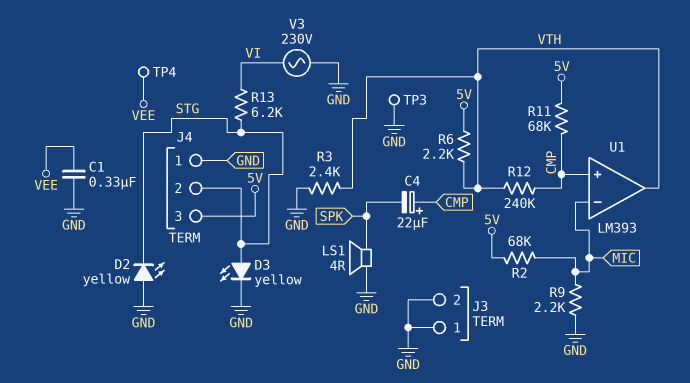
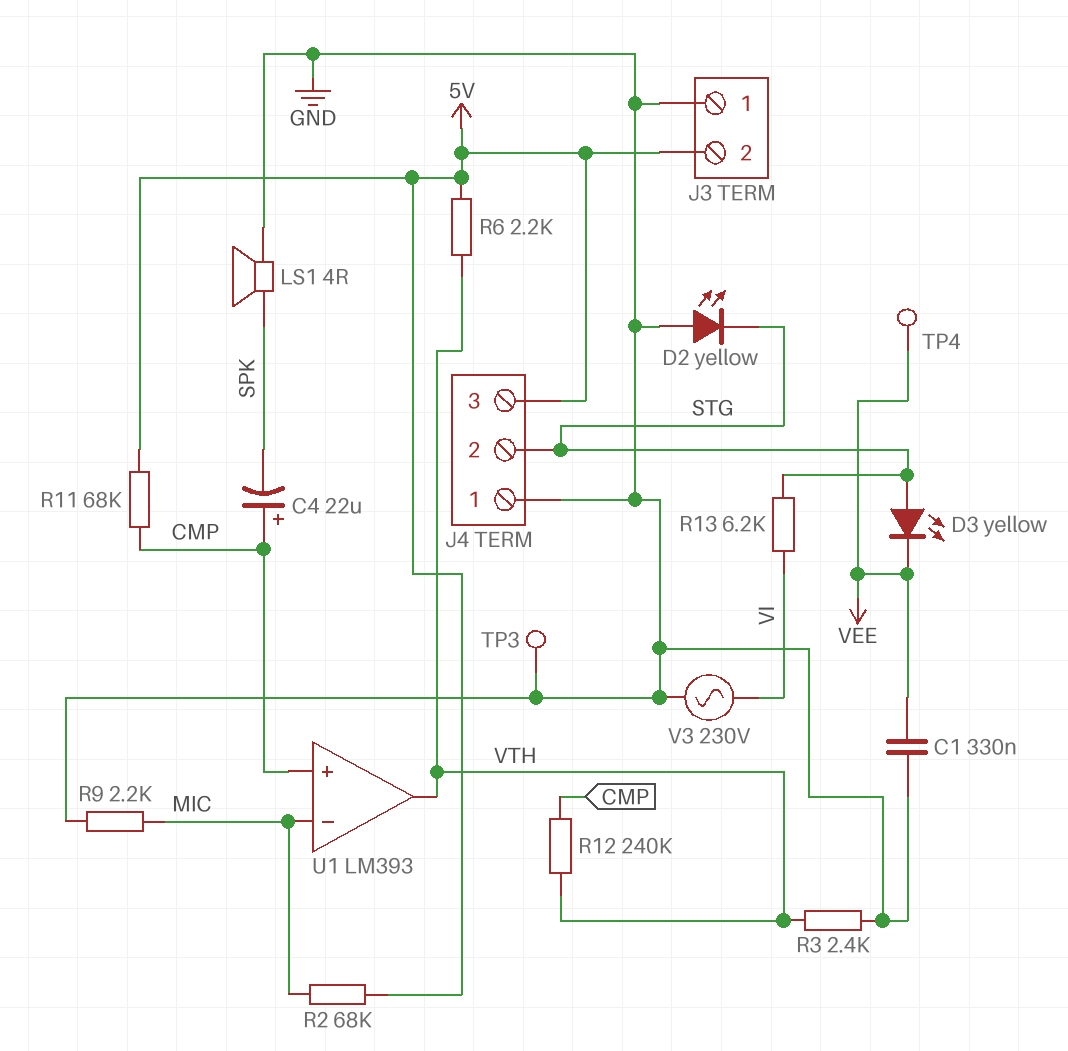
D3: LED yellow (A STG, K GND) -> LED yellow (A STG, K VEE)
J3 pin 2: GND -> 5V

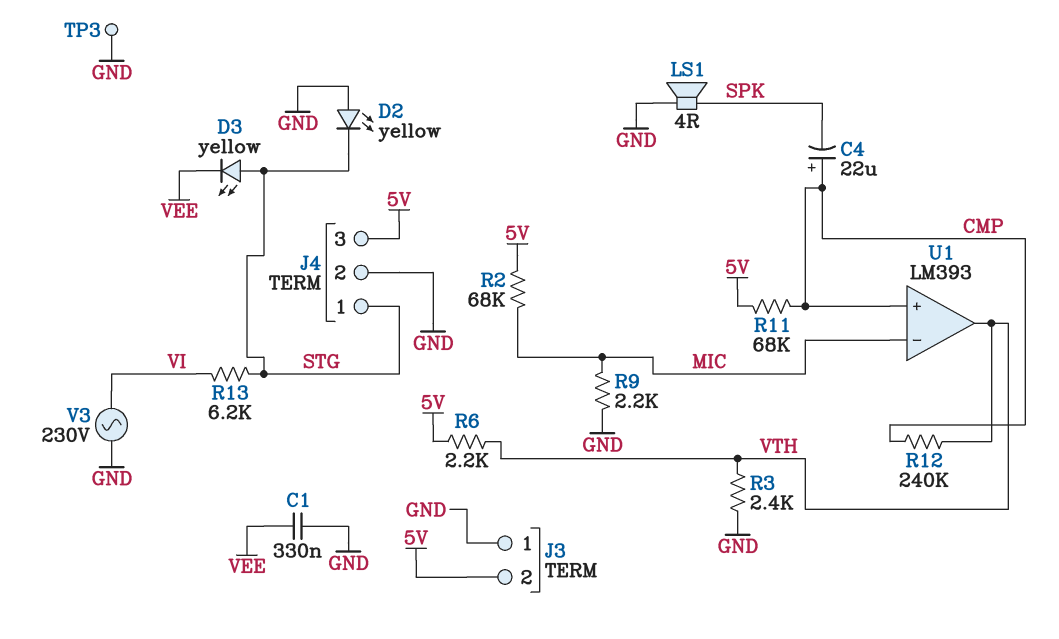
J4 pin 1: GND -> STG
J4 pin 2: STG -> GND
TP4: test point (VEE) -> none

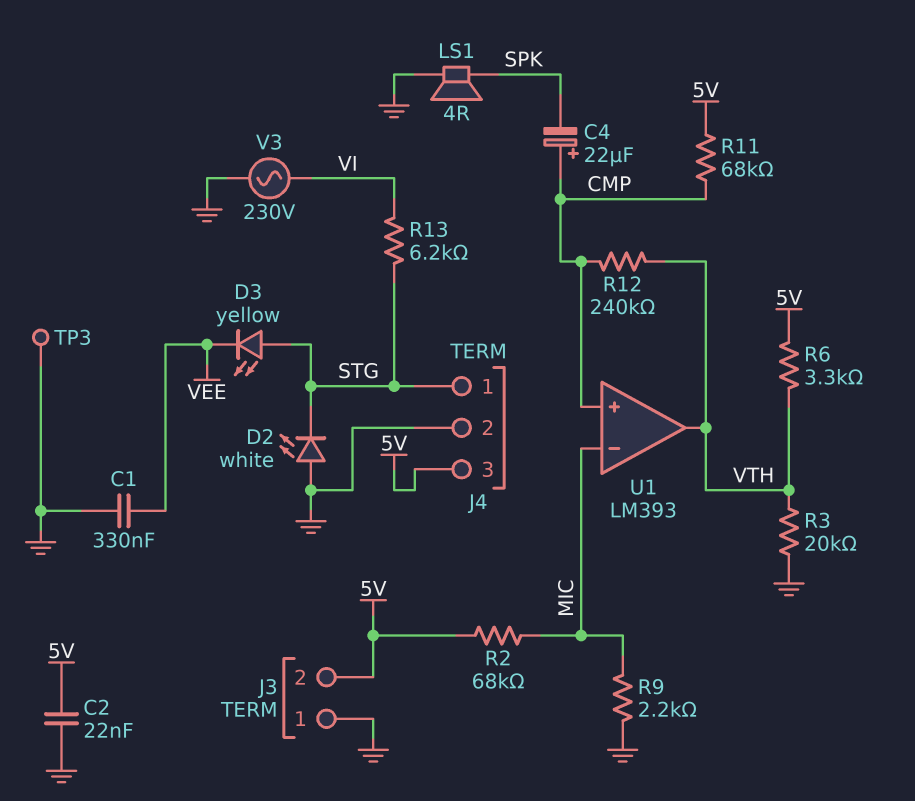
C2: none -> 22nF (5V, GND)
D2: LED yellow (A GND, K STG) -> LED white (A GND, K STG)
R3: 2.4k (GND, VTH) -> 20k (GND, VTH)
R6: 2.2k (5V, VTH) -> 3.3k (5V, VTH)

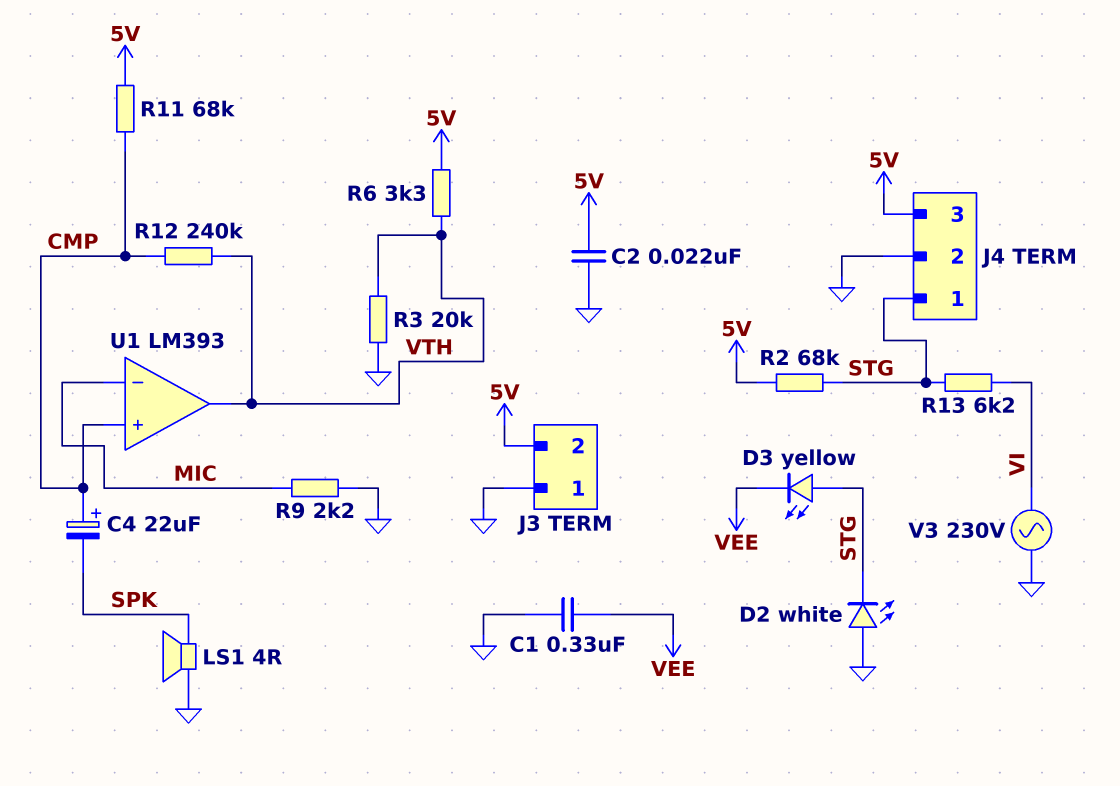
R2: 68k (5V, MIC) -> 68k (5V, STG)
TP3: test point (GND) -> none

